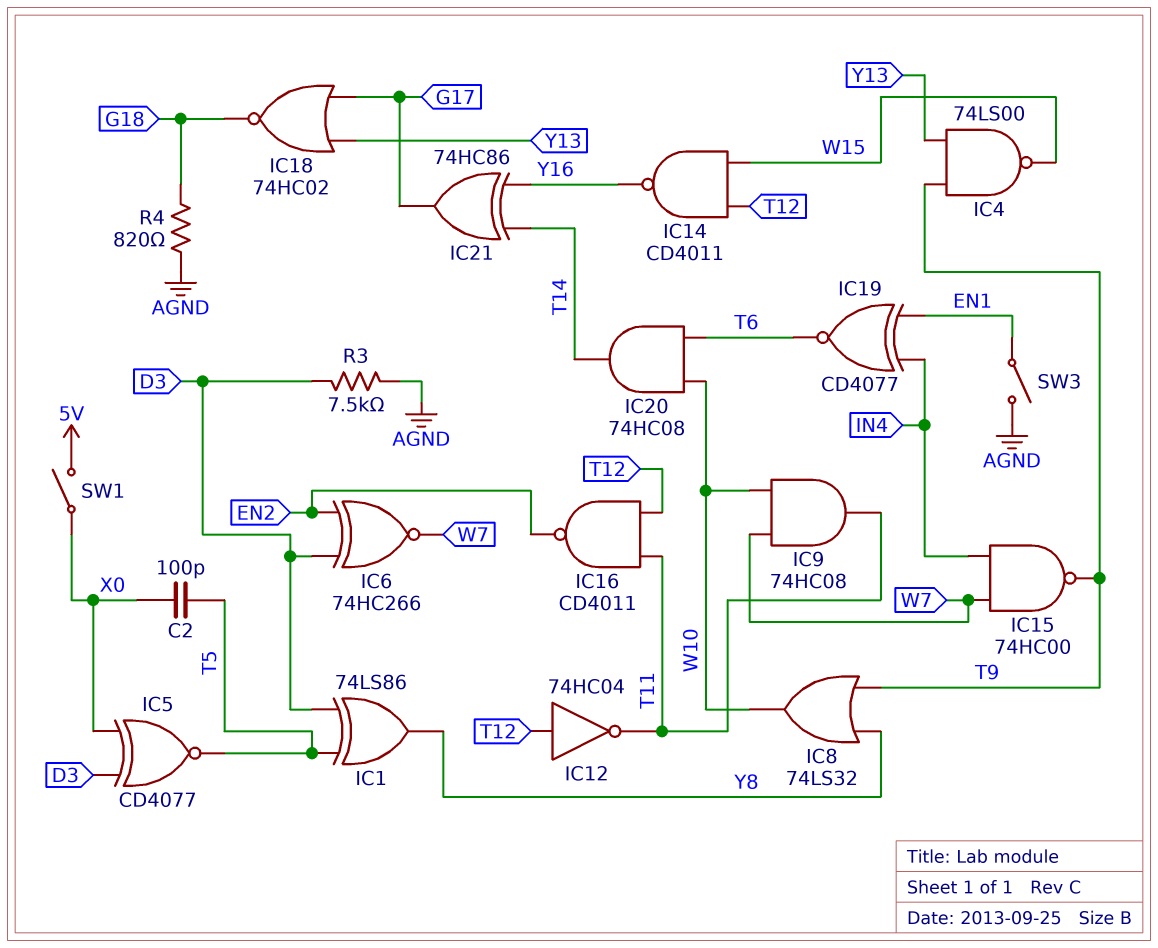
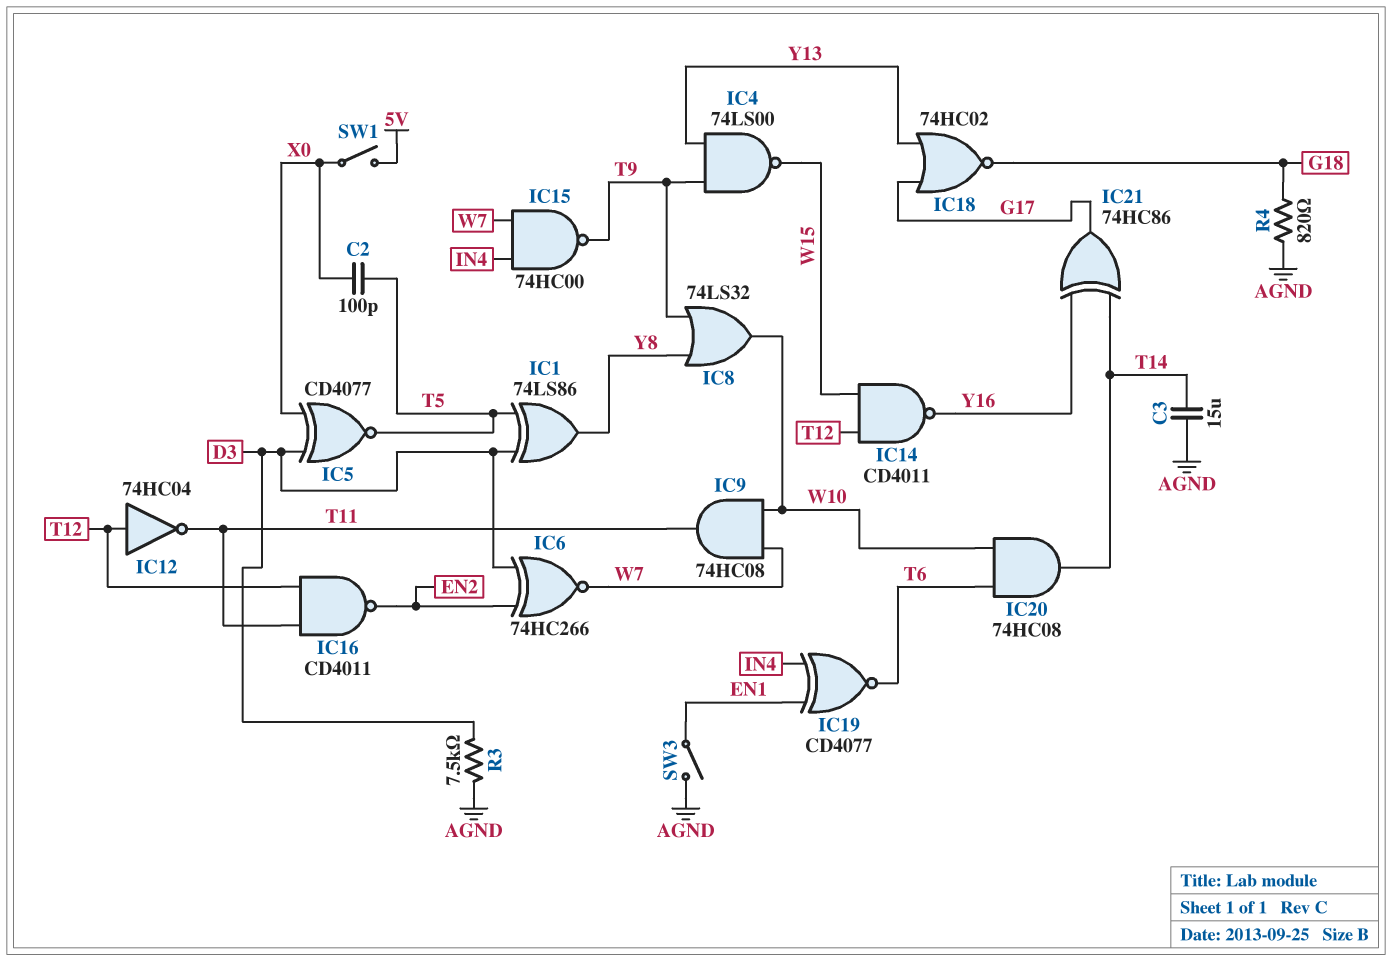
C3: none -> 15uF (AGND, T14)

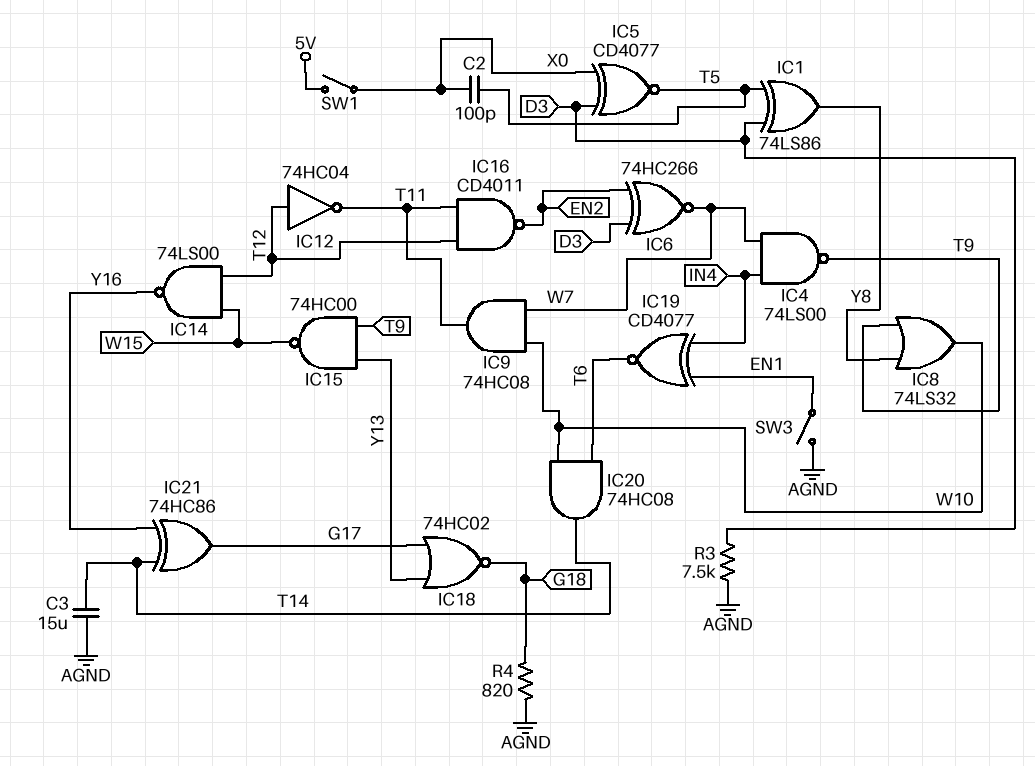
IC4: NAND 74LS00 (in T9, in Y13, out W15) -> NAND 74LS00 (in IN4, in W7, out T9)
IC14: NAND CD4011 (in T12, in W15, out Y16) -> NAND 74LS00 (in T12, in W15, out Y16)
IC15: NAND 74HC00 (in IN4, in W7, out T9) -> NAND 74HC00 (in T9, in Y13, out W15)

